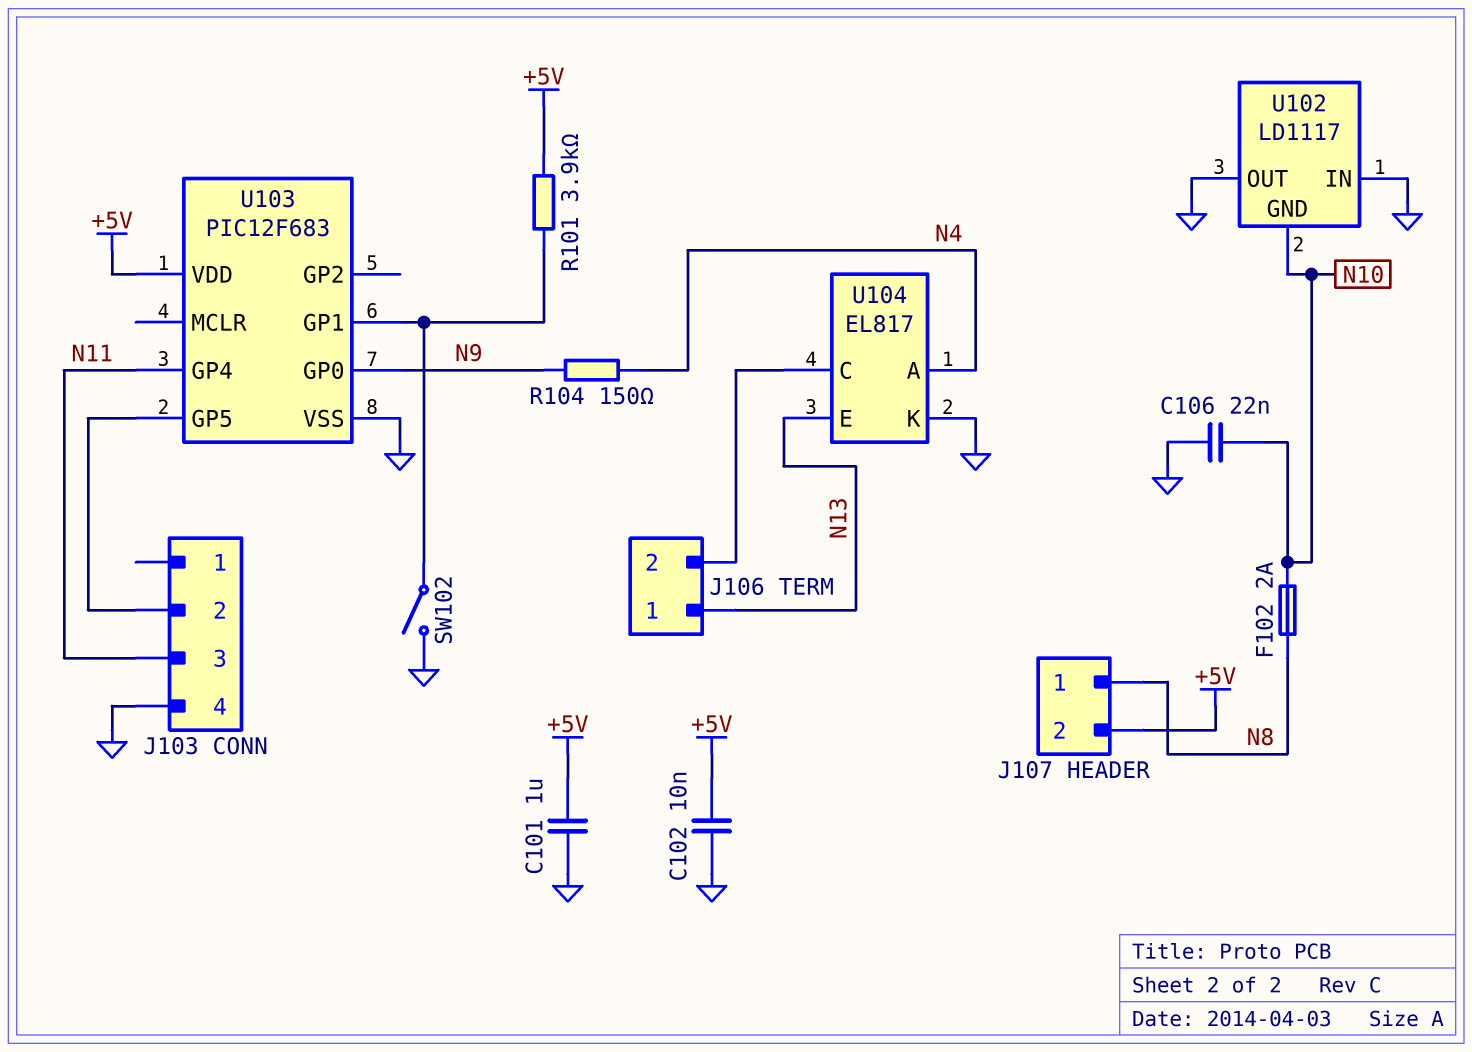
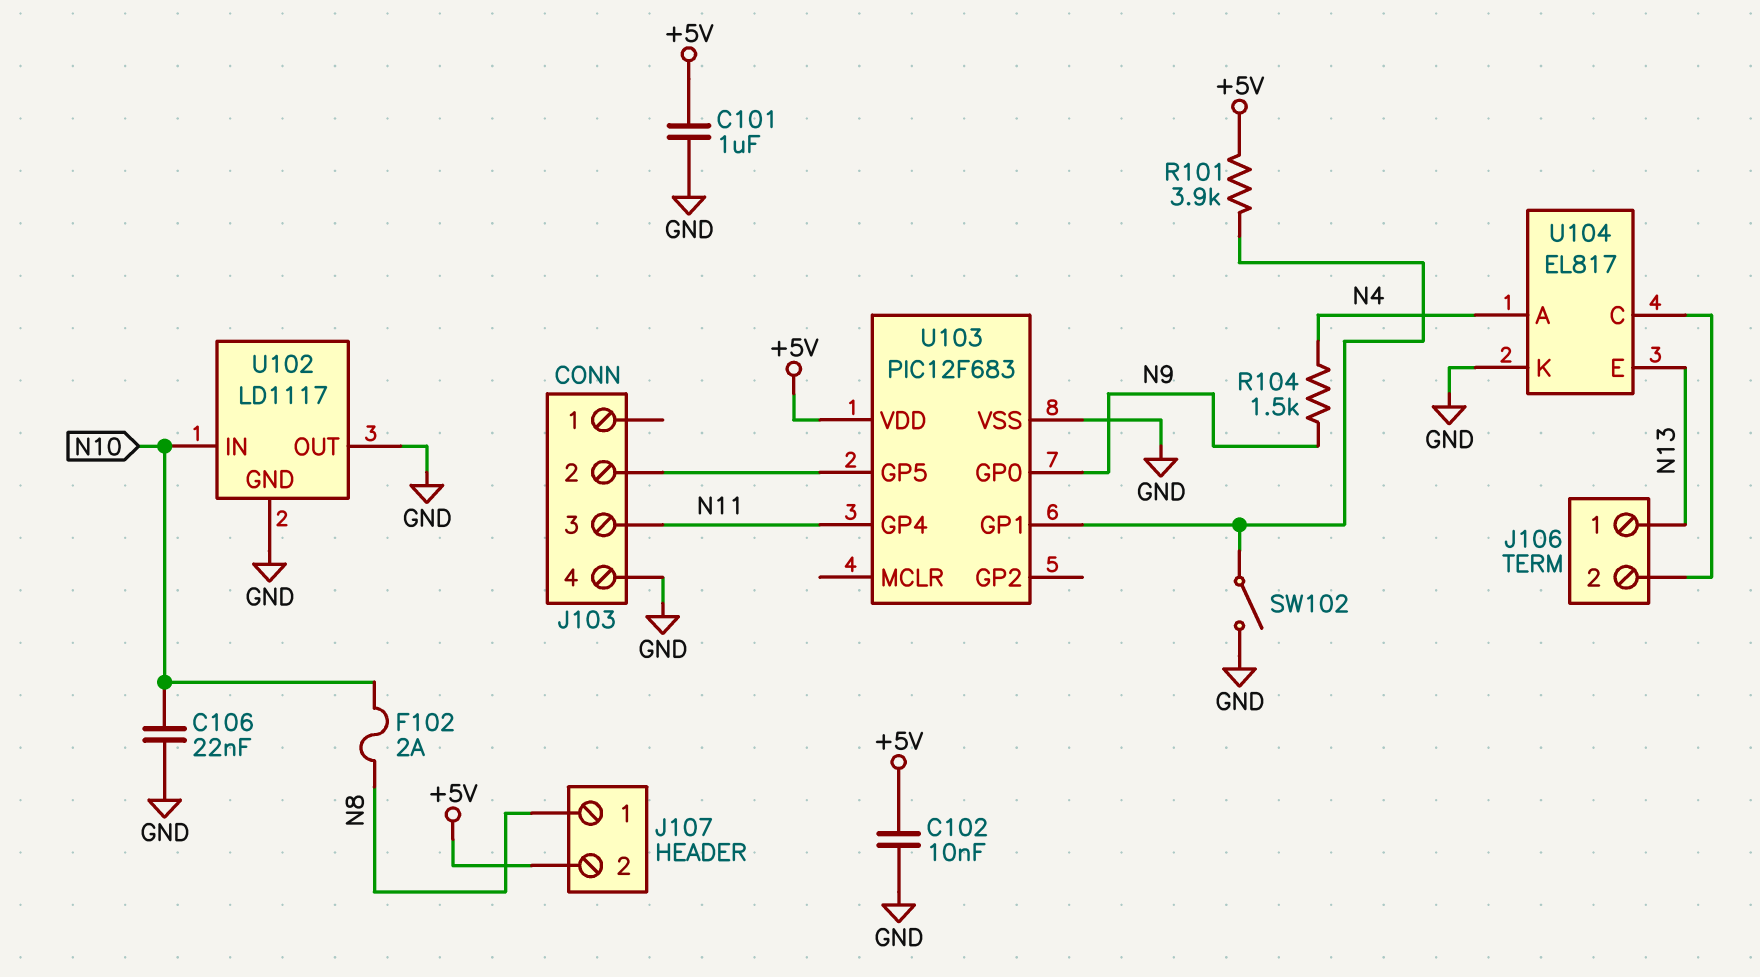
R104: 150 (N4, N9) -> 1.5k (N4, N9)
U102 pin GND: N10 -> GND
U102 pin IN: GND -> N10

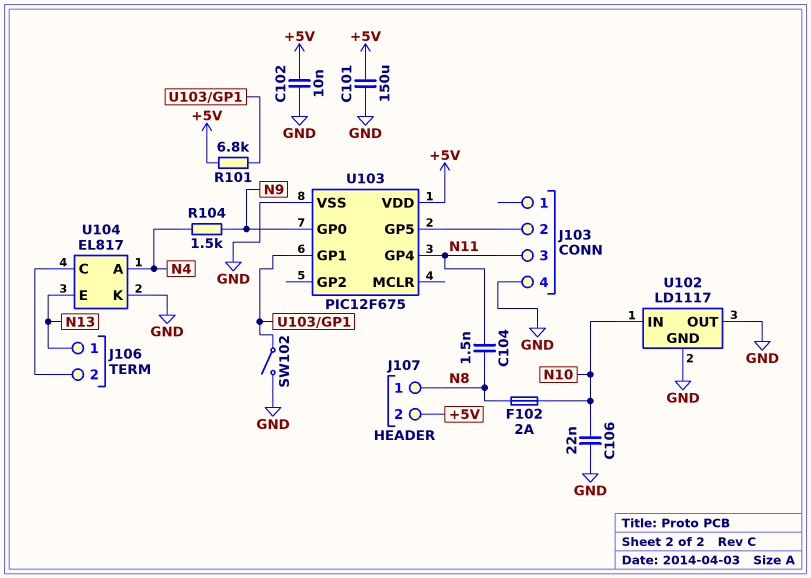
C101: 1uF (+5V, GND) -> 150uF (+5V, GND)
C104: none -> 1.5nF (N8, N11)
R101: 3.9k (+5V, U103/GP1) -> 6.8k (+5V, U103/GP1)
U103: PIC12F683 -> PIC12F675

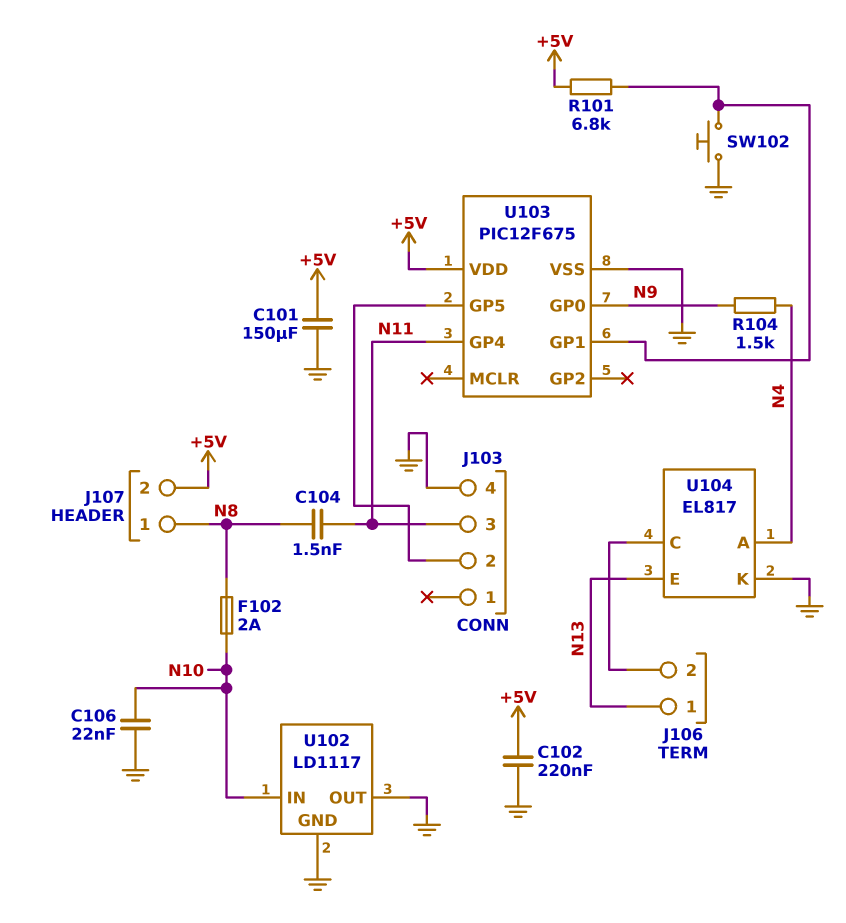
C102: 10nF (+5V, GND) -> 220nF (+5V, GND)
SW102: switch (GND, U103/GP1) -> button (GND, U103/GP1)

